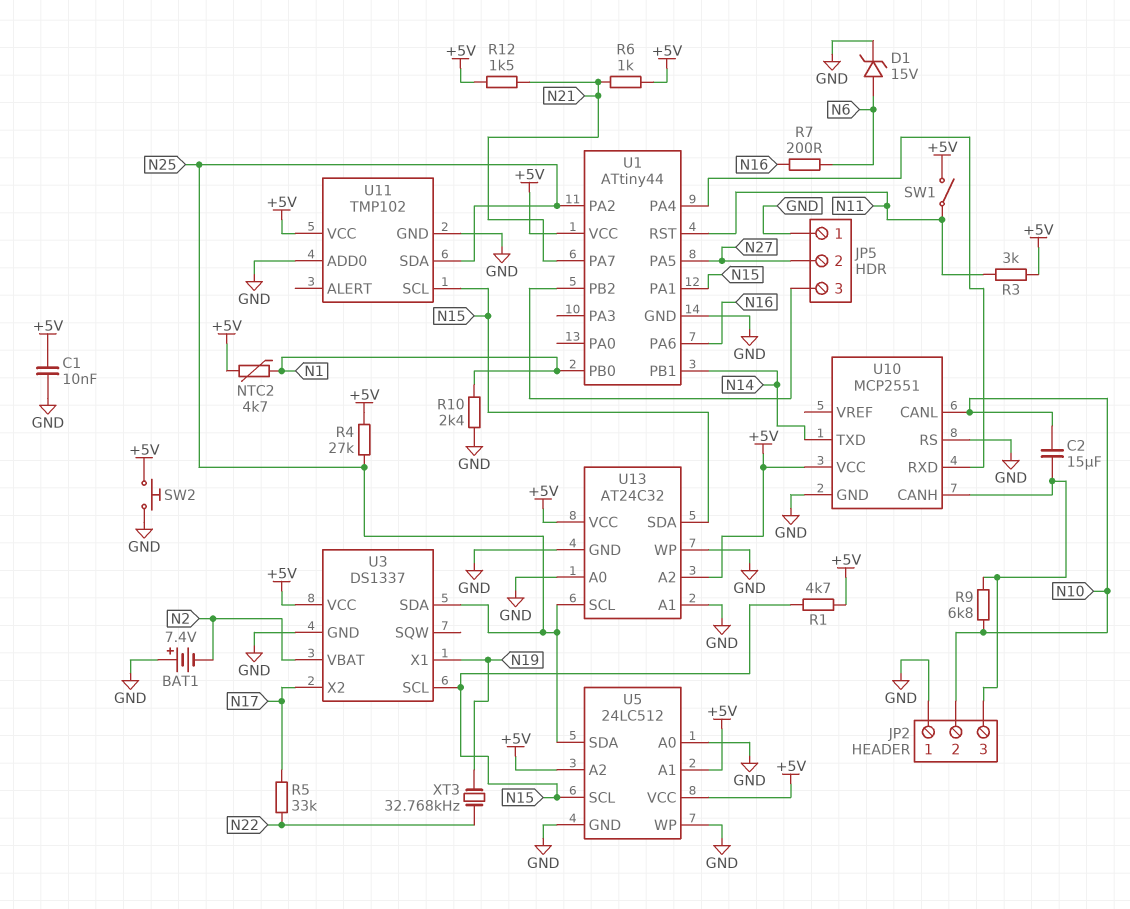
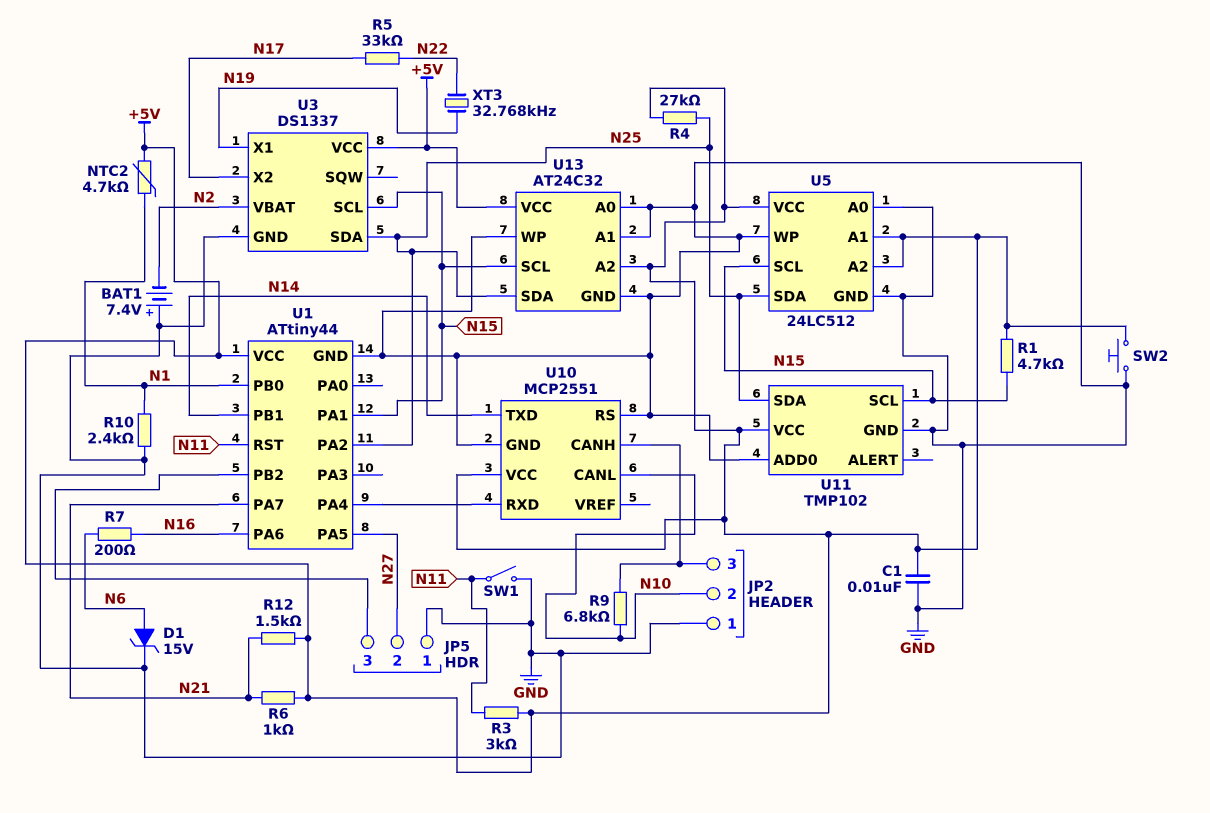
C2: 15uF (JP2/3, N10) -> none
SW1: switch (+5V, N11) -> switch (GND, N11)
U13 pin SCL: N25 -> N15
U13 pin SDA: N15 -> N25

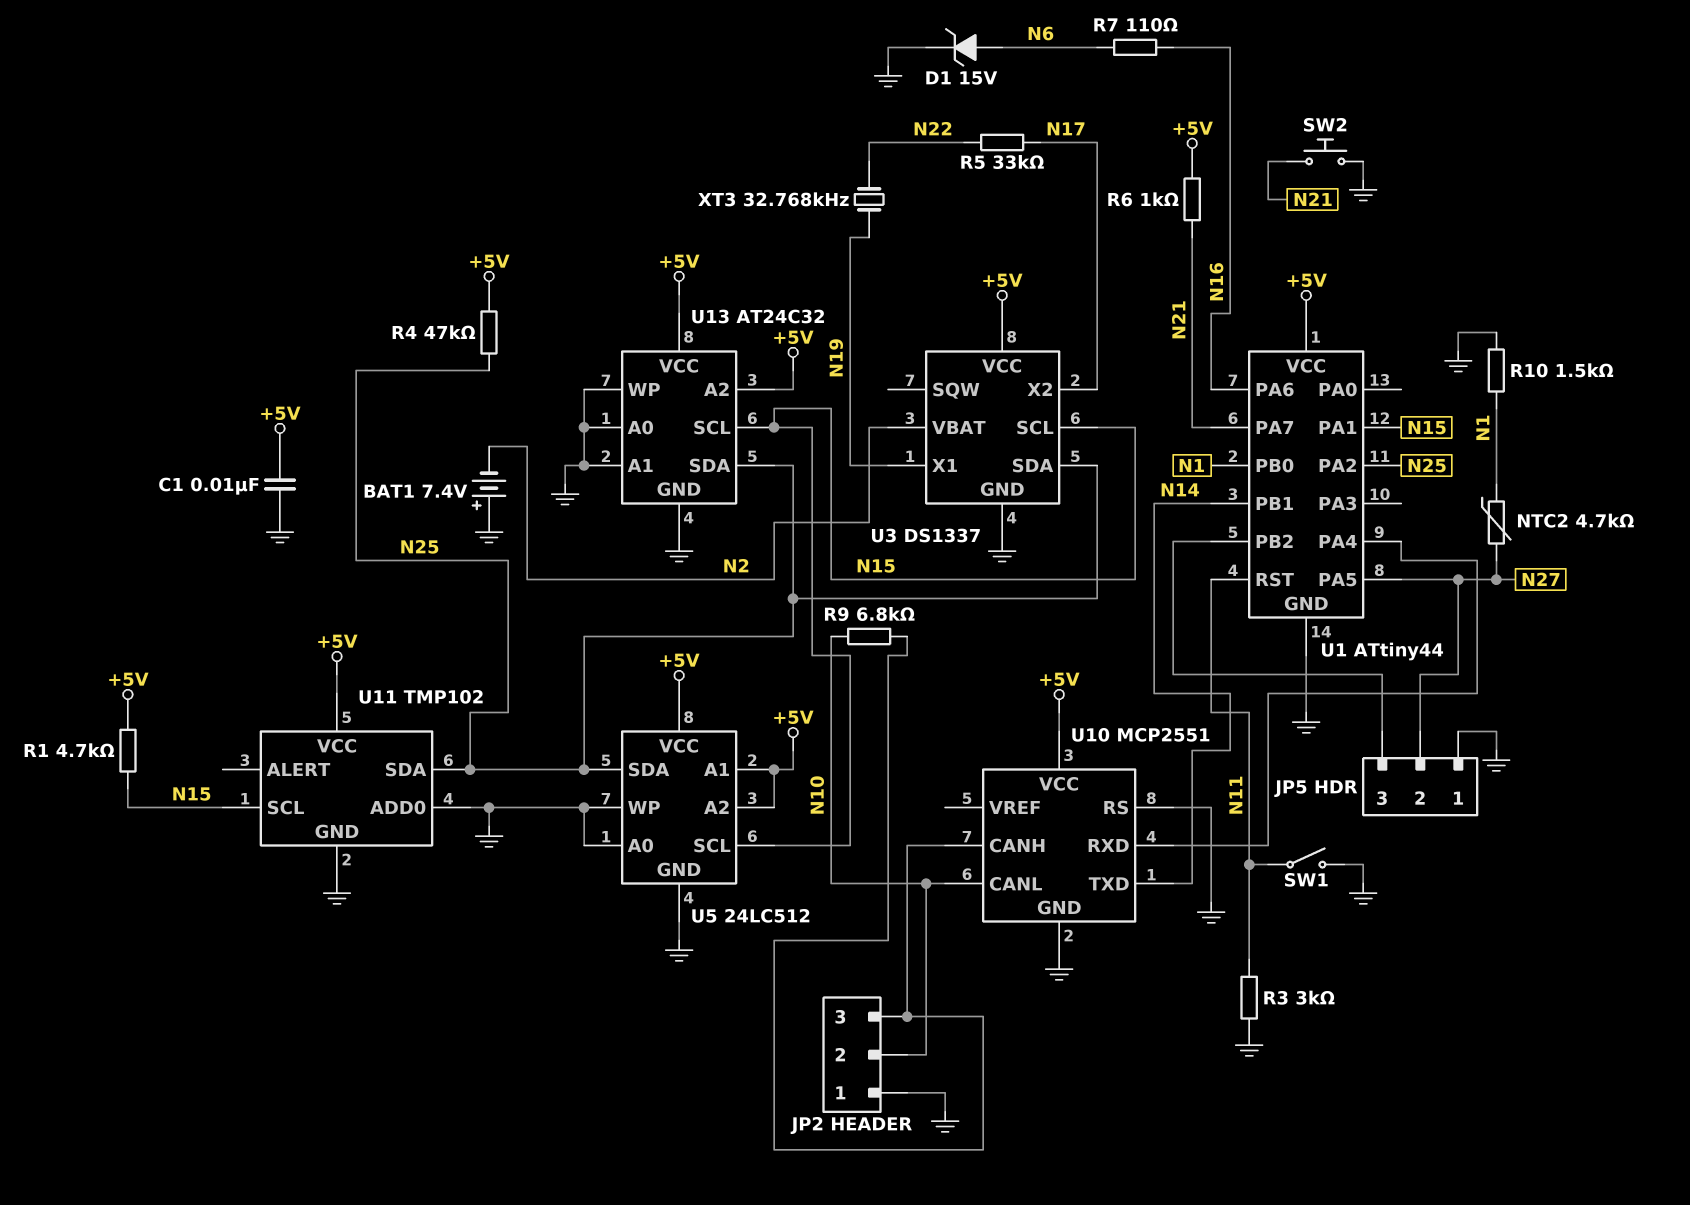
NTC2: 4.7k (+5V, N1) -> 4.7k (N1, N27)
R3: 3k (+5V, N11) -> 3k (GND, N11)
R4: 27k (+5V, N25) -> 47k (+5V, N25)
R7: 200 (N6, N16) -> 110 (N6, N16)
R10: 2.4k (GND, N1) -> 1.5k (GND, N1)
R12: 1.5k (+5V, N21) -> none
SW2: button (+5V, GND) -> button (GND, N21)

